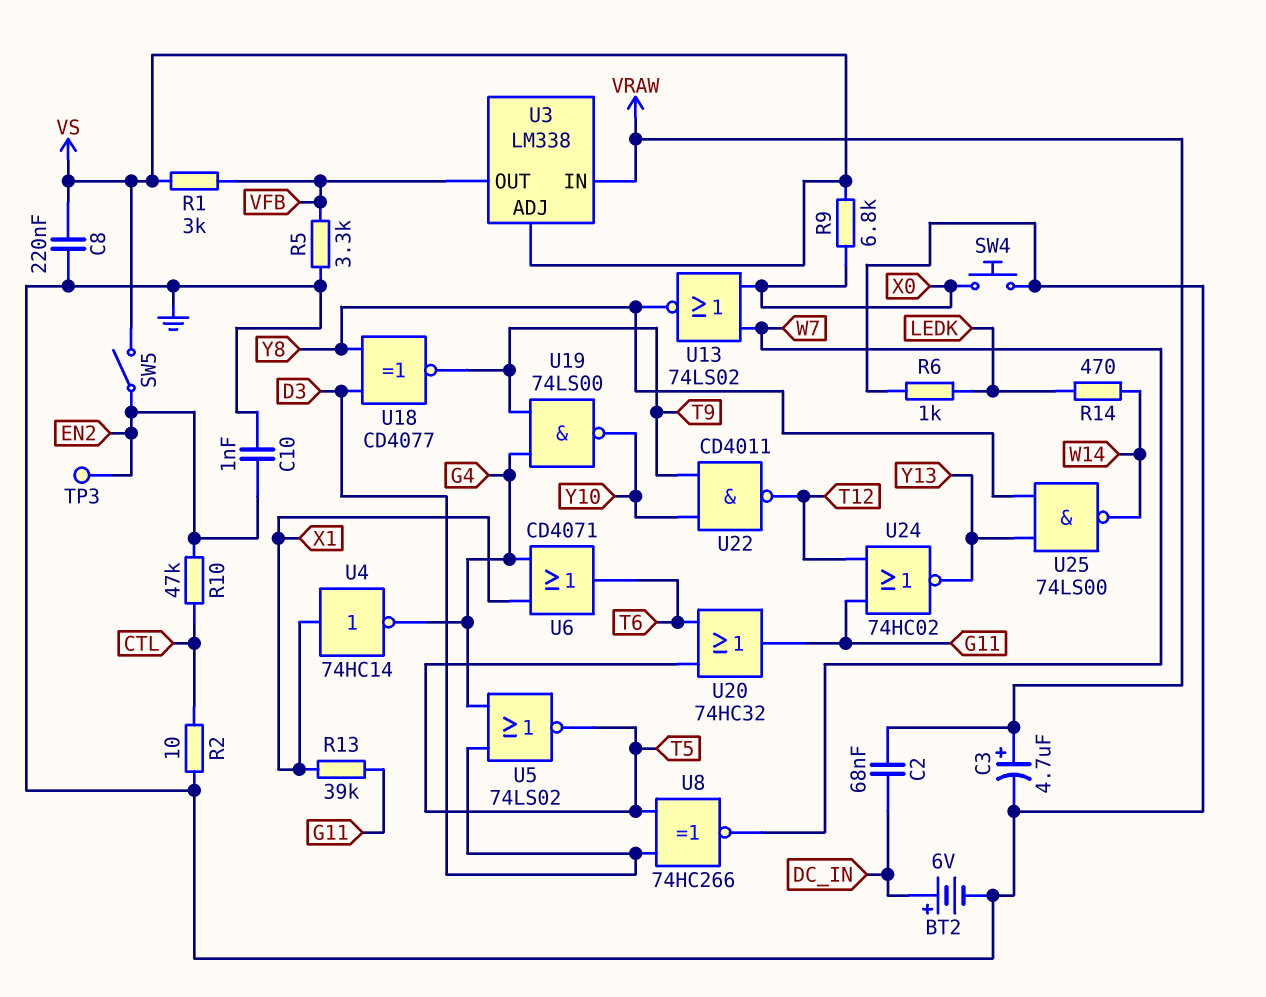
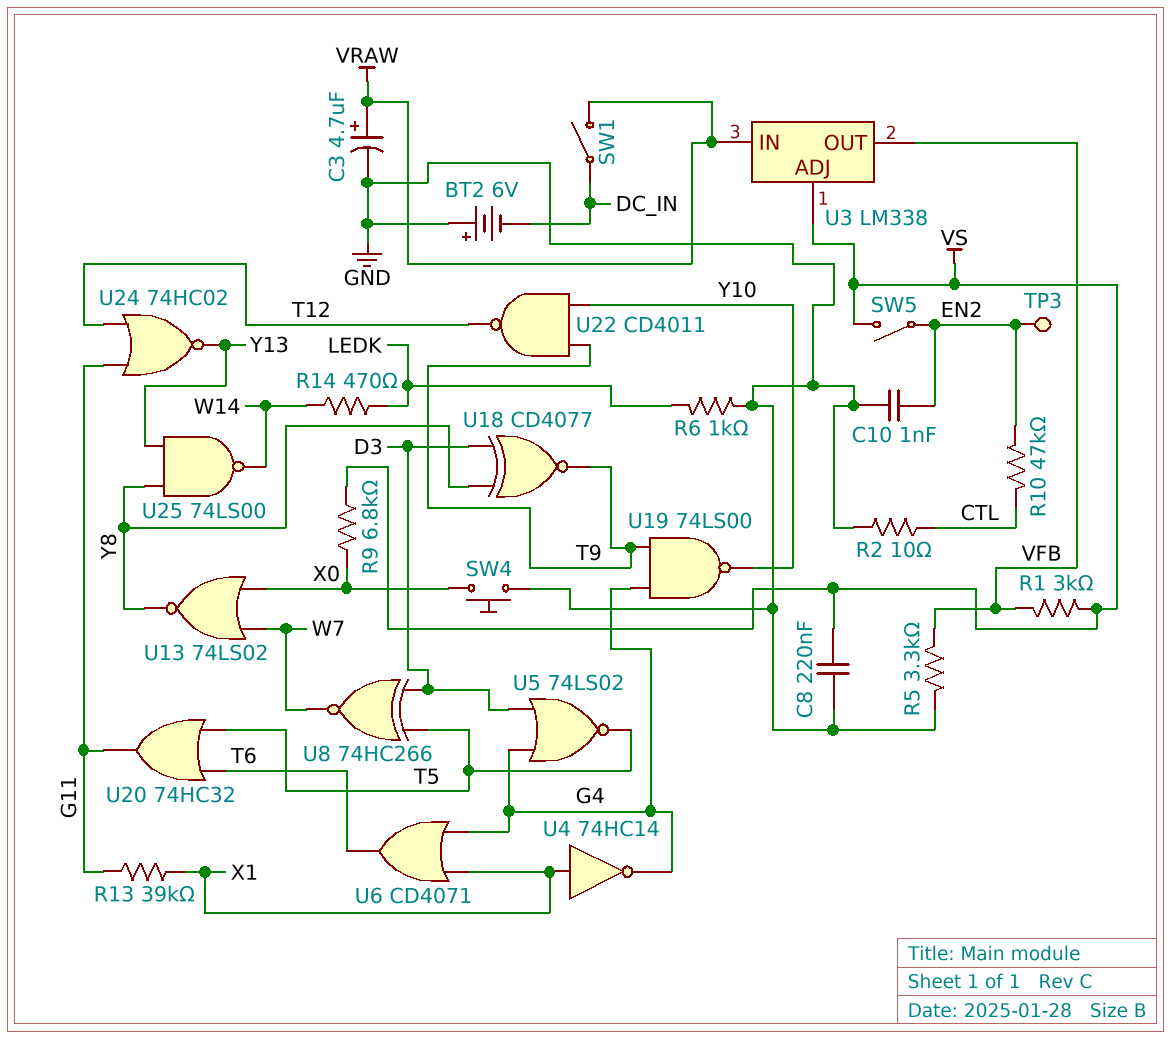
BT2: 6V (plus DC_IN, minus GND) -> 6V (plus GND, minus DC_IN)
C2: 68nF (DC_IN, VRAW) -> none
SW1: none -> switch (DC_IN, VRAW)

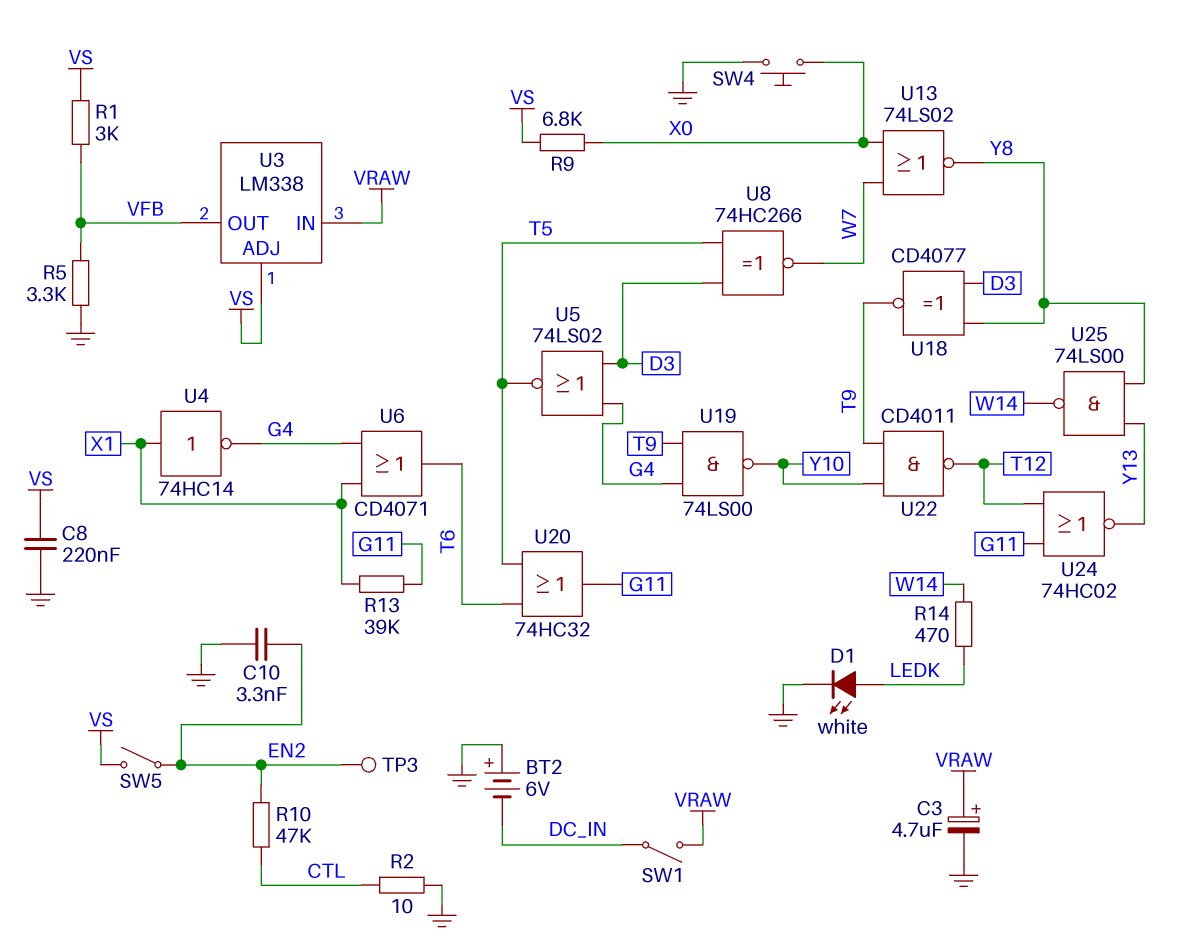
C10: 1nF (EN2, GND) -> 3.3nF (EN2, GND)
D1: none -> LED white (A LEDK, K GND)
R6: 1k (GND, LEDK) -> none

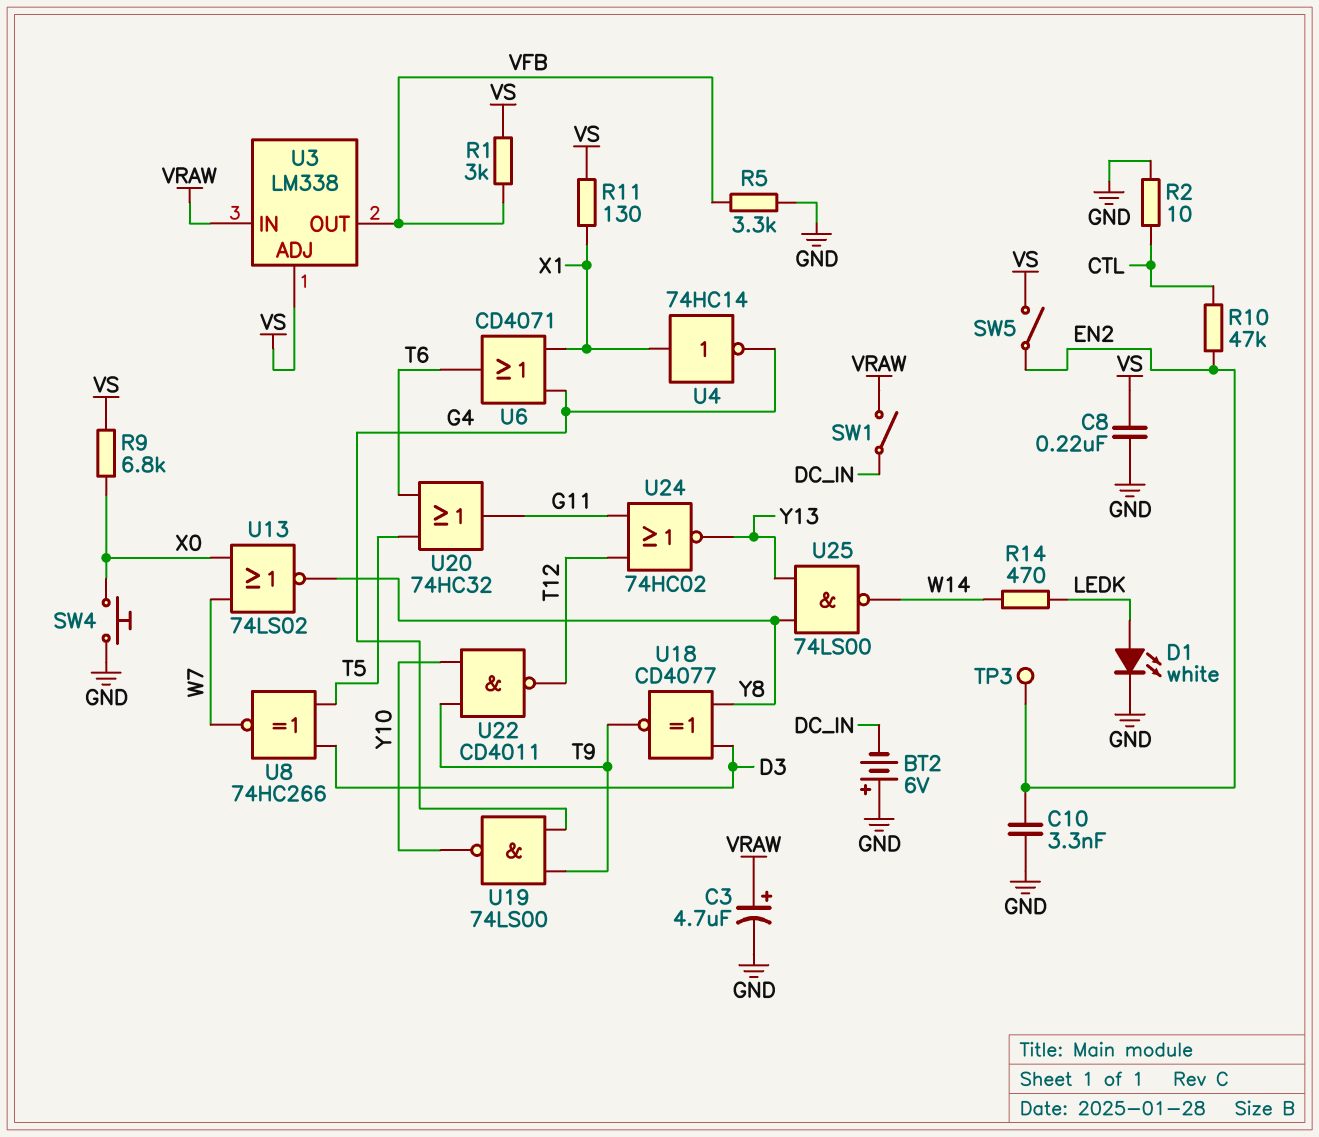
R11: none -> 130 (VS, X1)
R13: 39k (G11, X1) -> none
U5: NOR 74LS02 (in D3, in G4, out T5) -> none

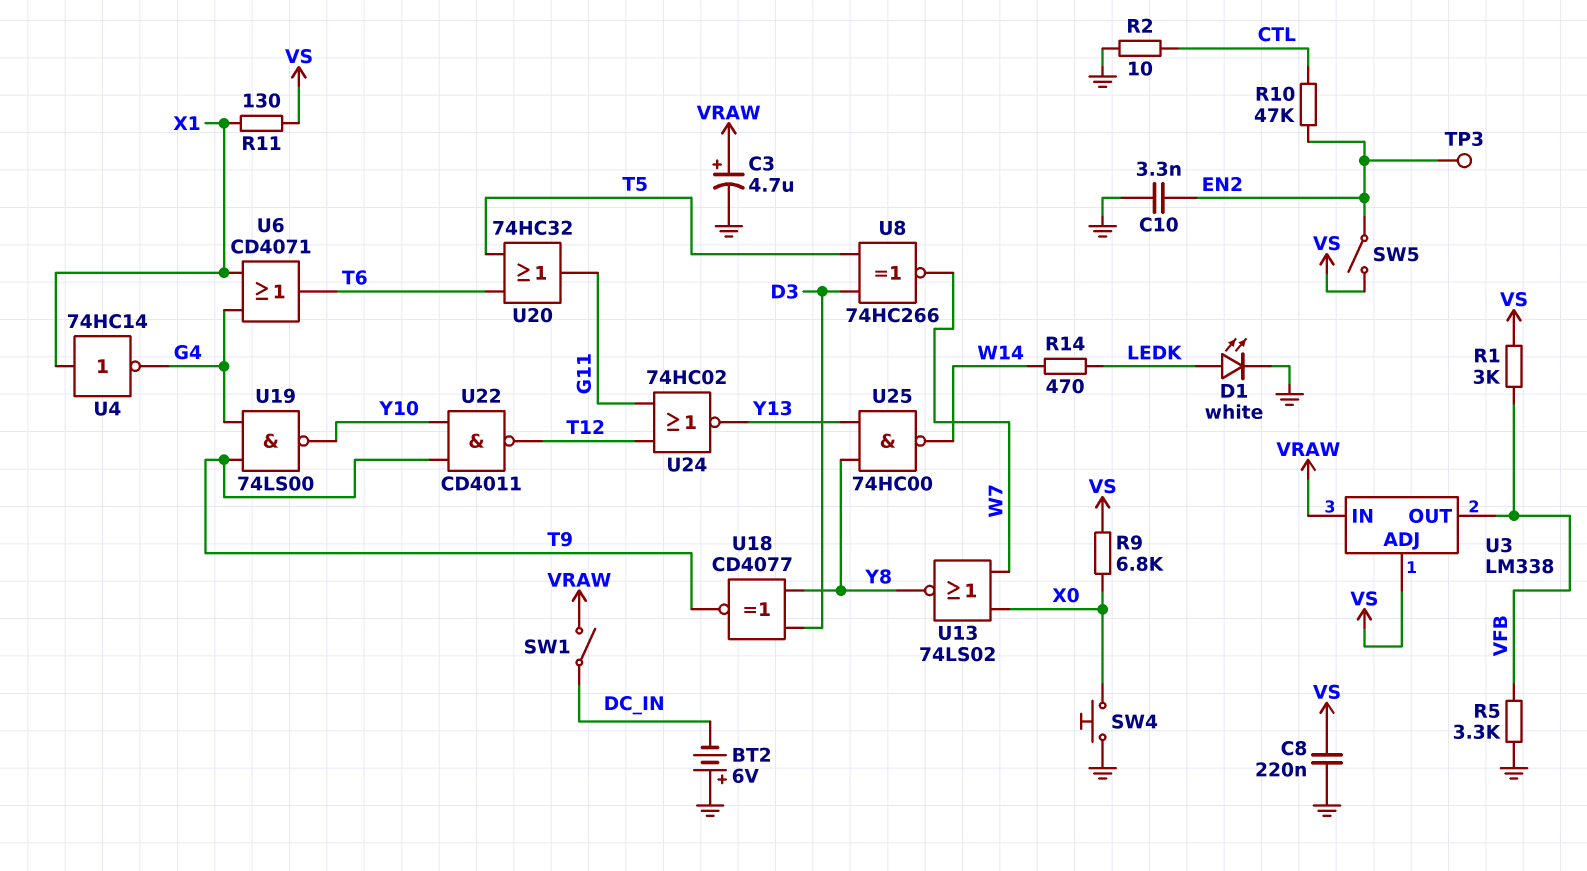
U25: NAND 74LS00 (in Y8, in Y13, out W14) -> NAND 74HC00 (in Y8, in Y13, out W14)

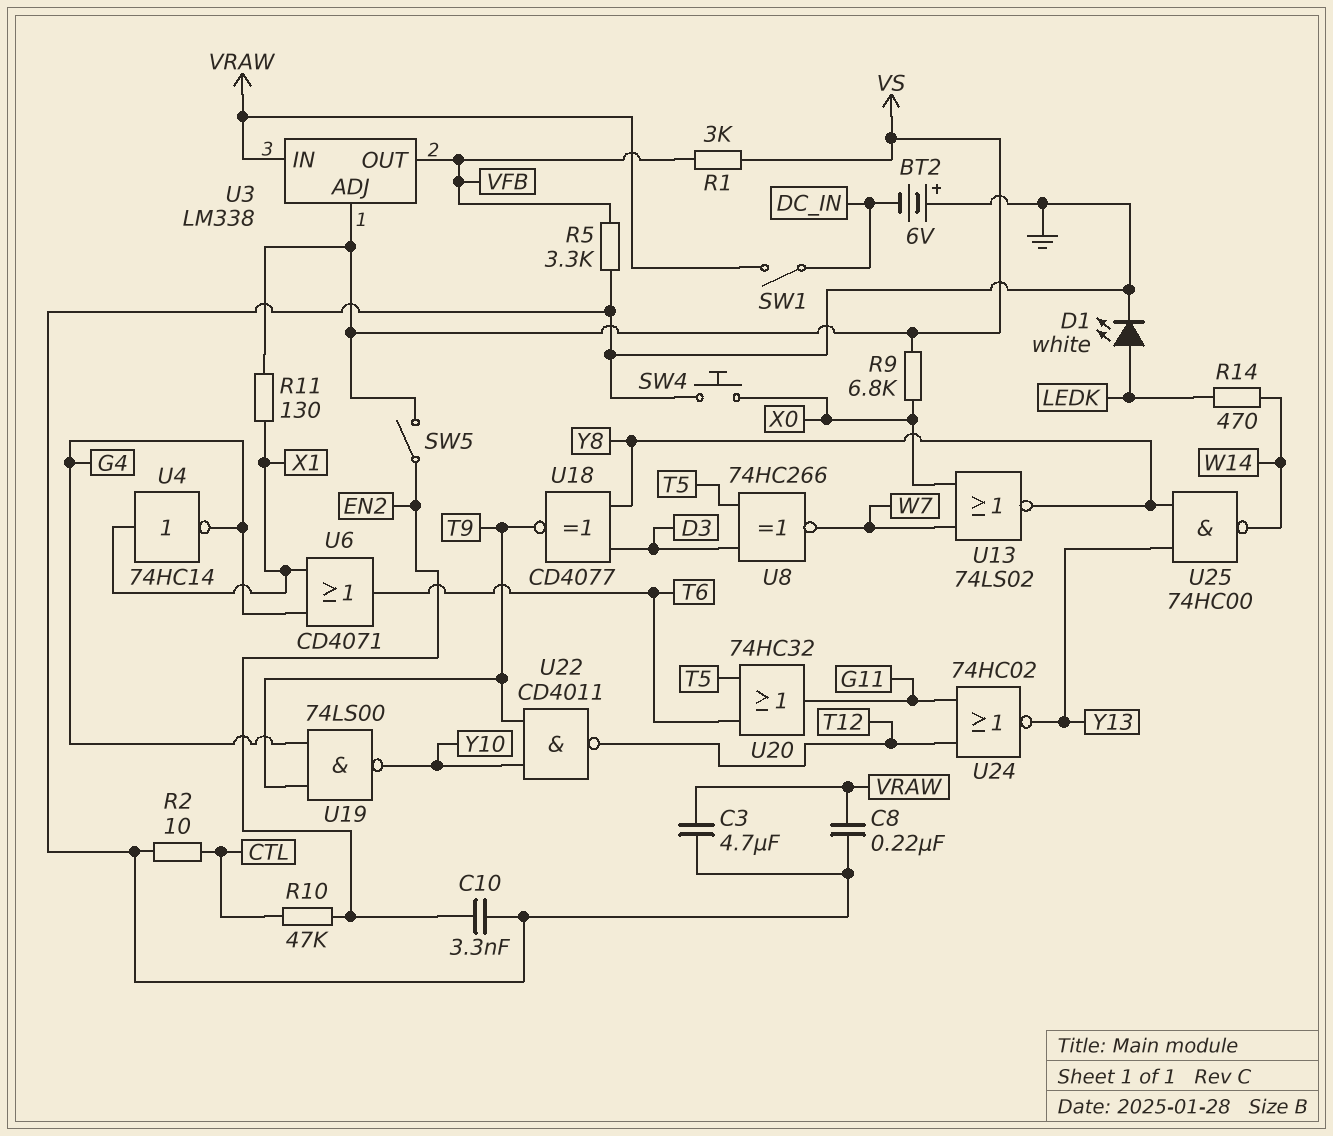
C3: 4.7uF (plus VRAW, minus GND) -> 4.7uF (GND, VRAW)
C8: 220nF (GND, VS) -> 220nF (GND, VRAW)
TP3: test point (EN2) -> none

